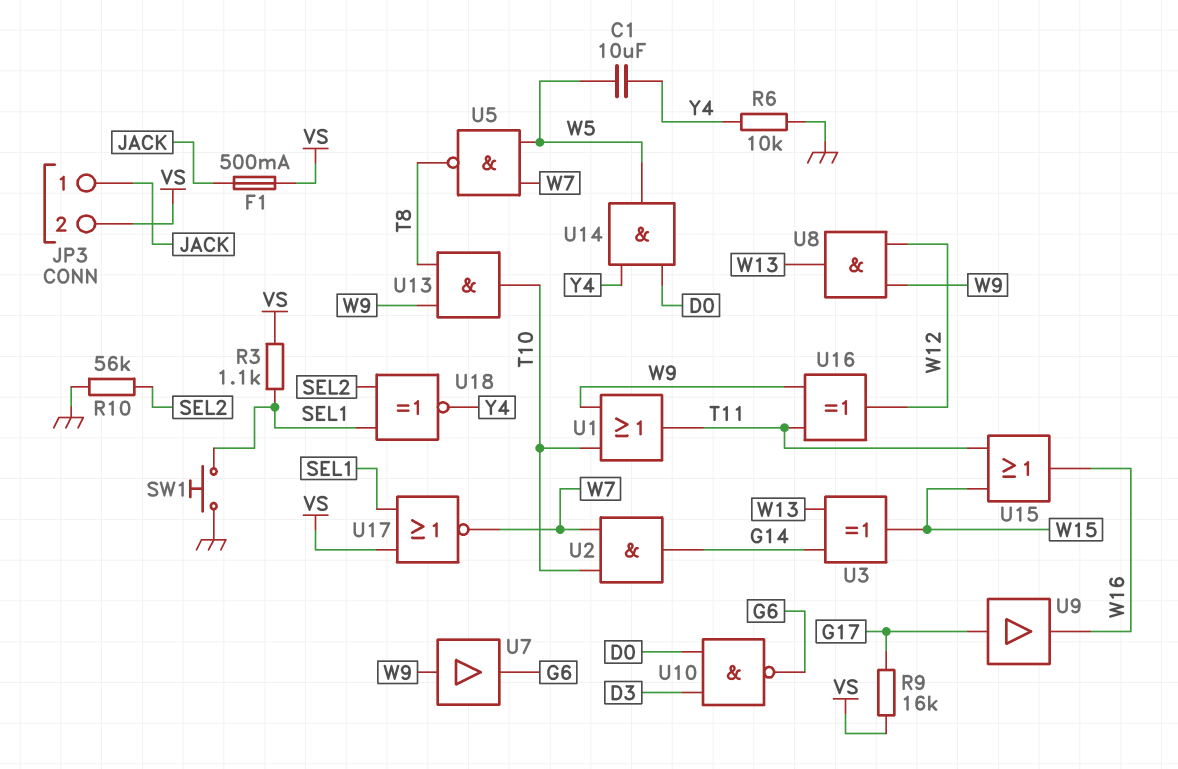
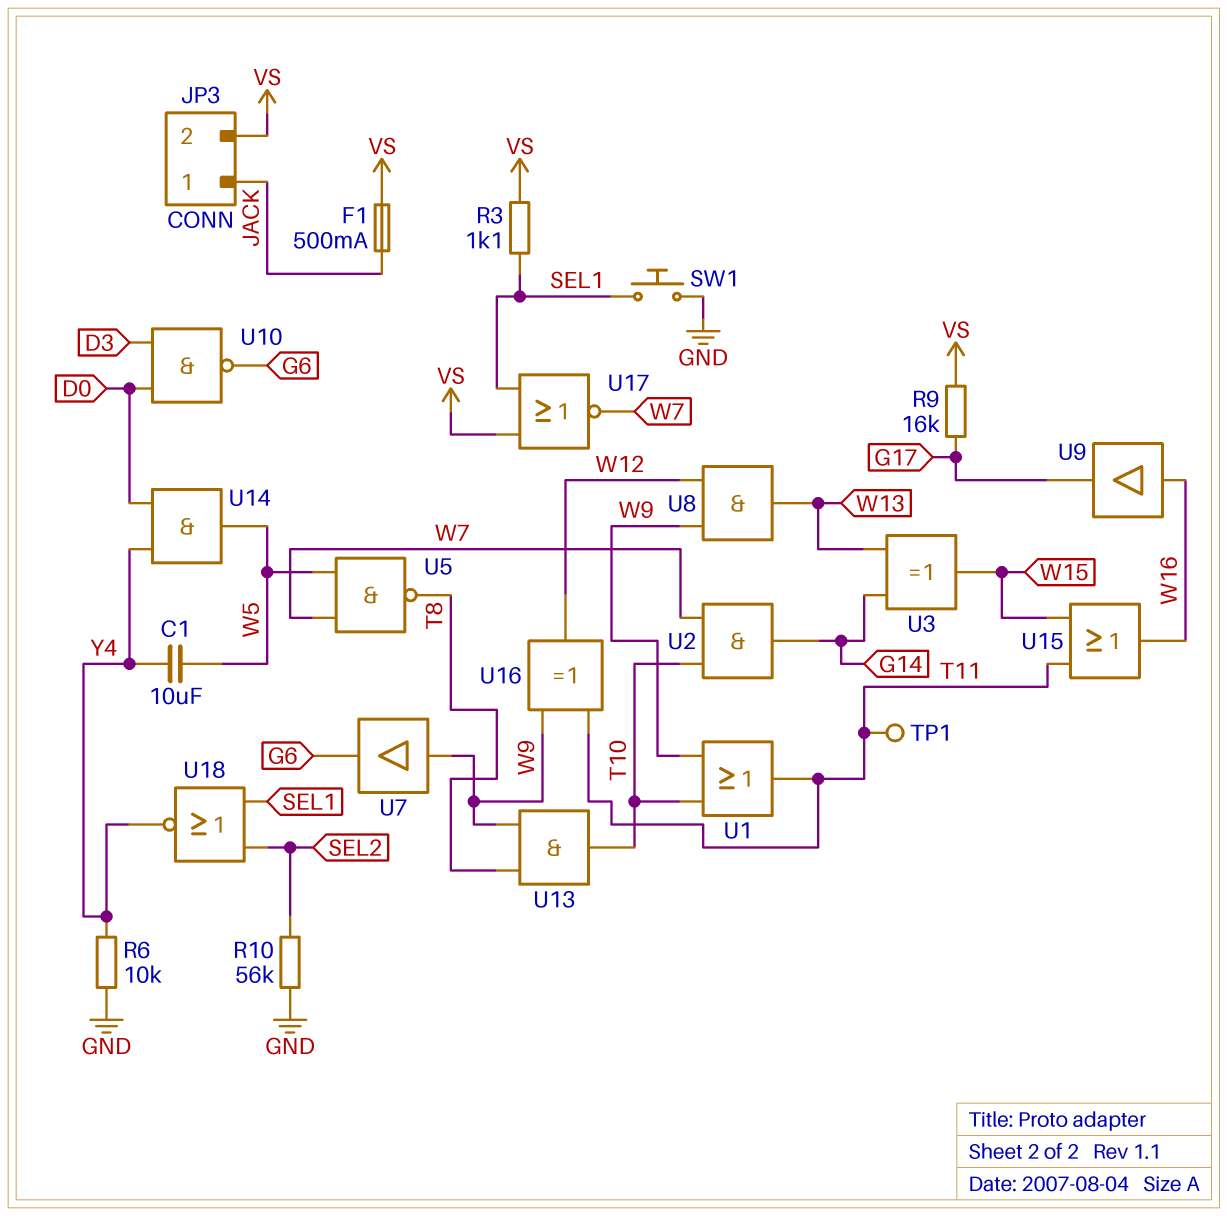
TP1: none -> test point (T11)
U9: buffer (in G17, out W16) -> buffer (in W16, out G17)
U18: XNOR (in SEL1, in SEL2, out Y4) -> NOR (in SEL1, in SEL2, out Y4)

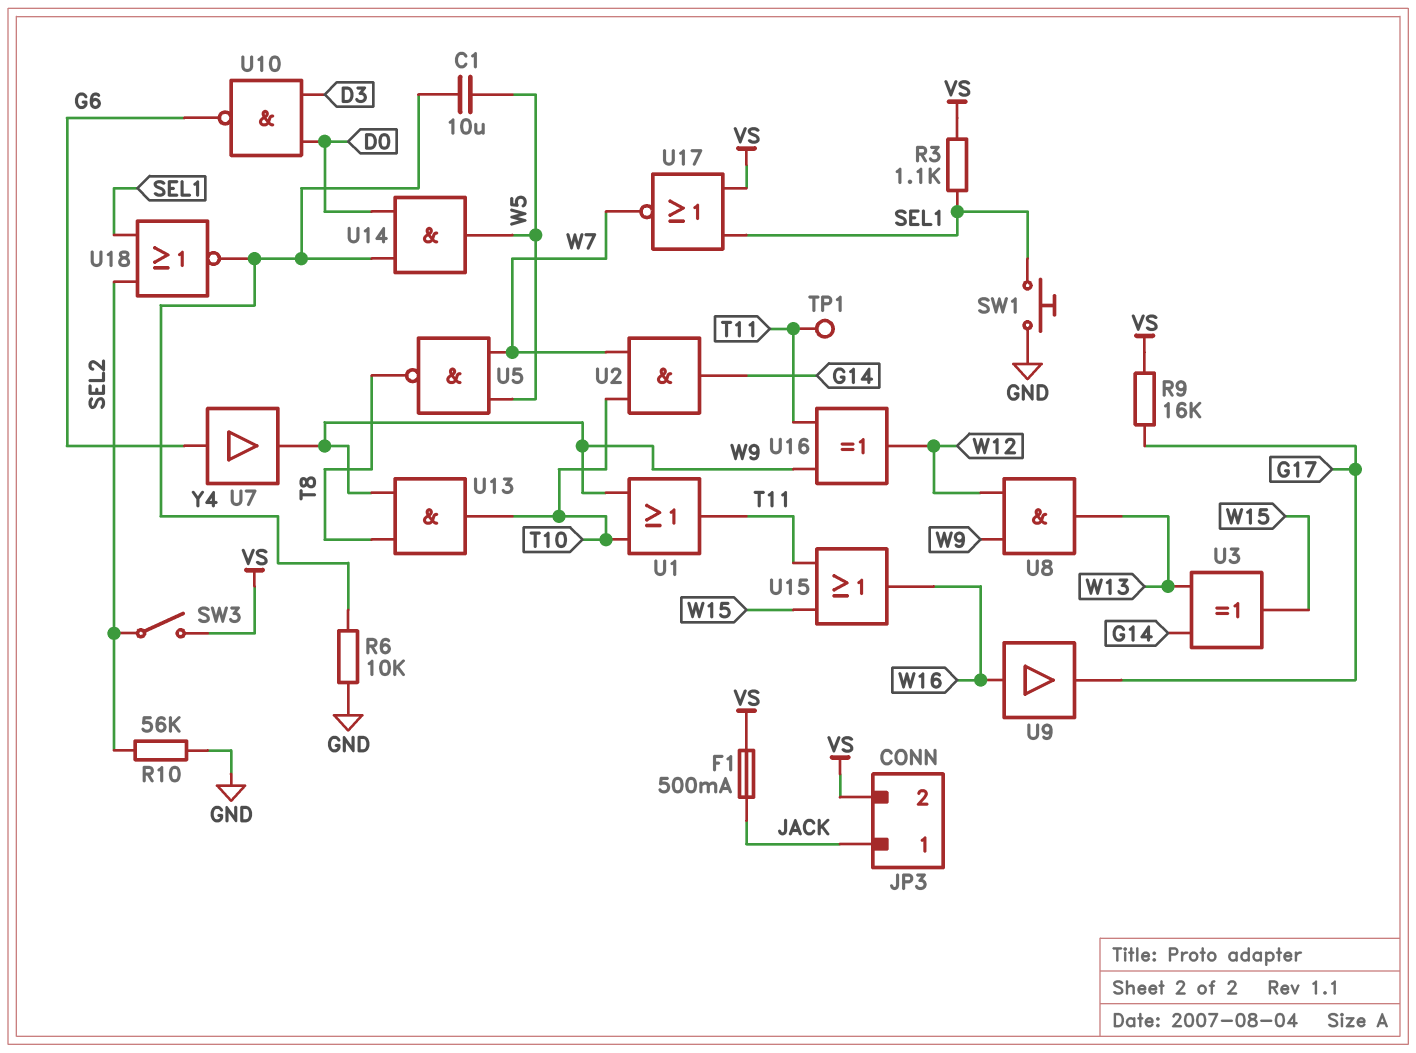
SW3: none -> switch (SEL2, VS)
U7: buffer (in W9, out G6) -> buffer (in G6, out W9)

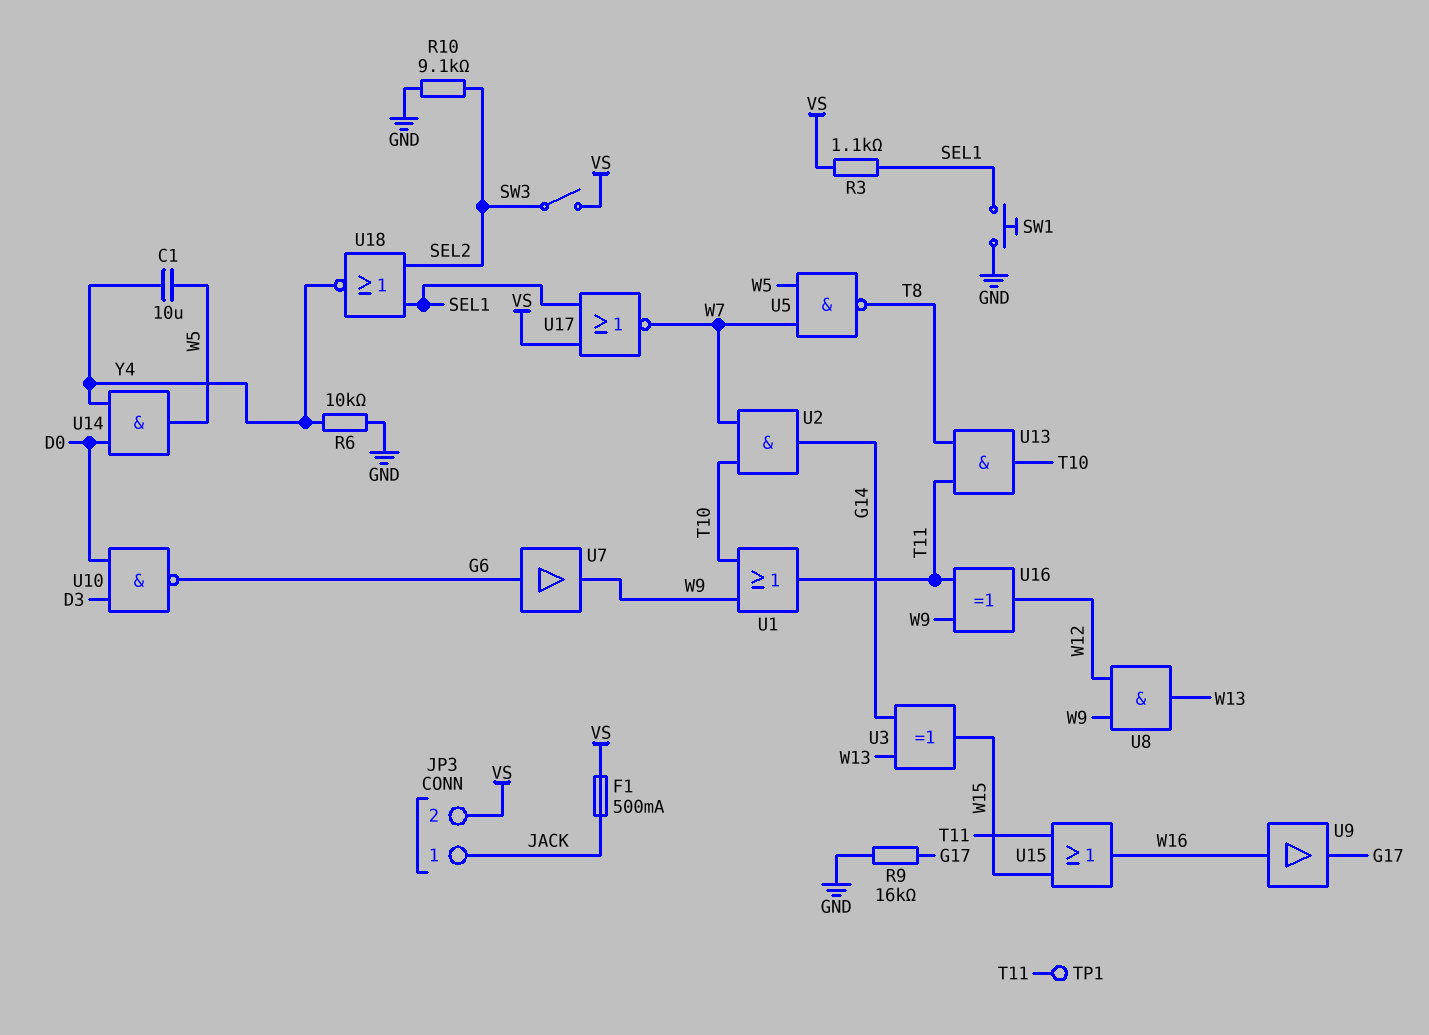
R9: 16k (G17, VS) -> 16k (G17, GND)
R10: 56k (GND, SEL2) -> 9.1k (GND, SEL2)
U13: AND (in T8, in W9, out T10) -> AND (in T8, in T11, out T10)

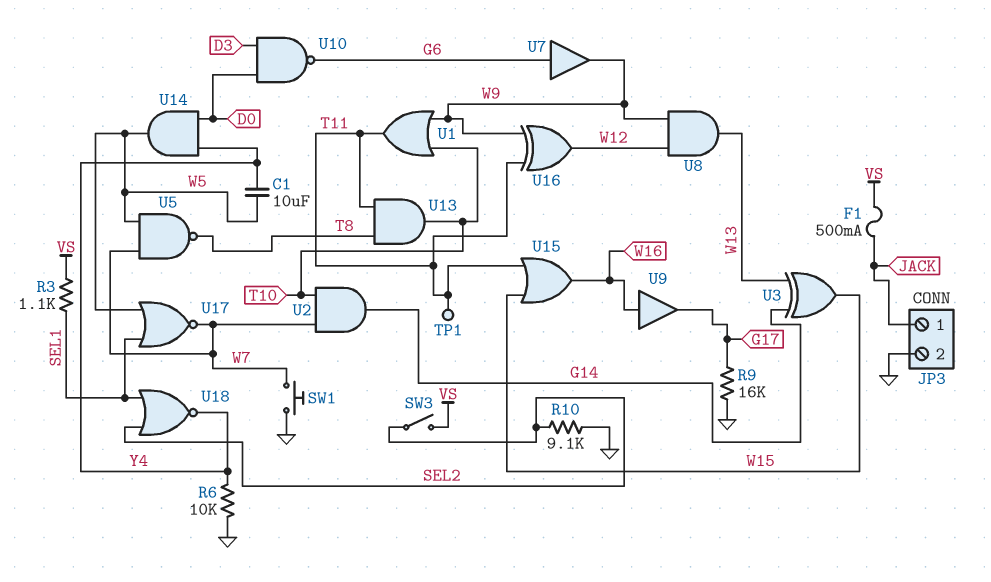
JP3 pin 2: VS -> GND
SW1: button (GND, SEL1) -> button (GND, W7)
U17: NOR (in SEL1, in VS, out W7) -> NOR (in SEL1, in W5, out W7)

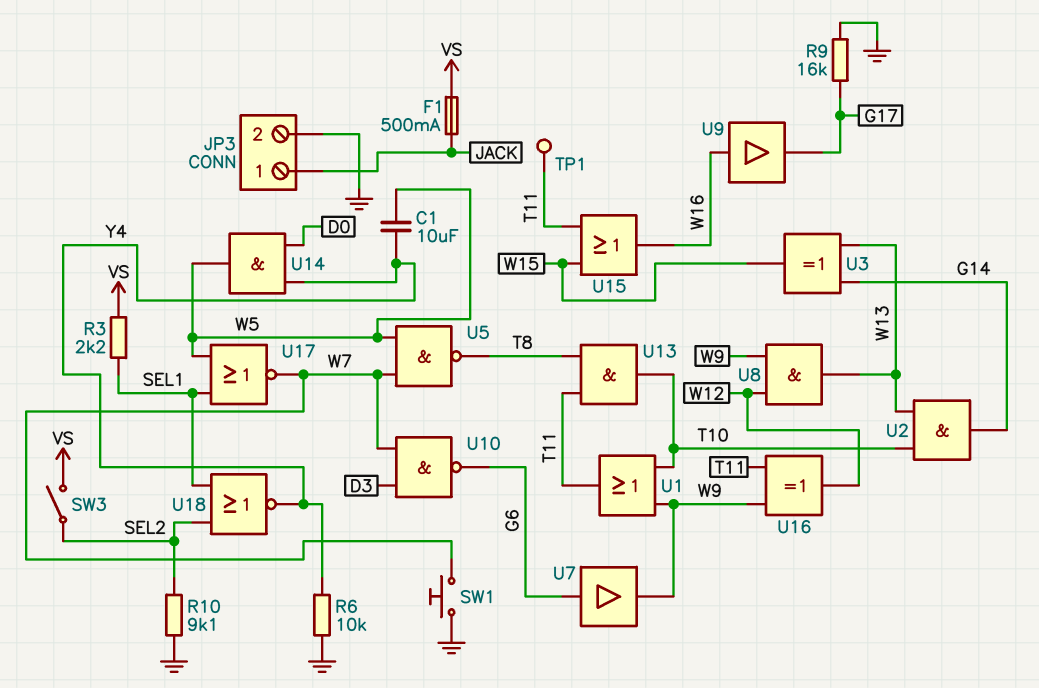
R3: 1.1k (SEL1, VS) -> 2.2k (SEL1, VS)
U2: AND (in T10, in W7, out G14) -> AND (in T10, in W13, out G14)
U10: NAND (in D0, in D3, out G6) -> NAND (in D3, in W7, out G6)

